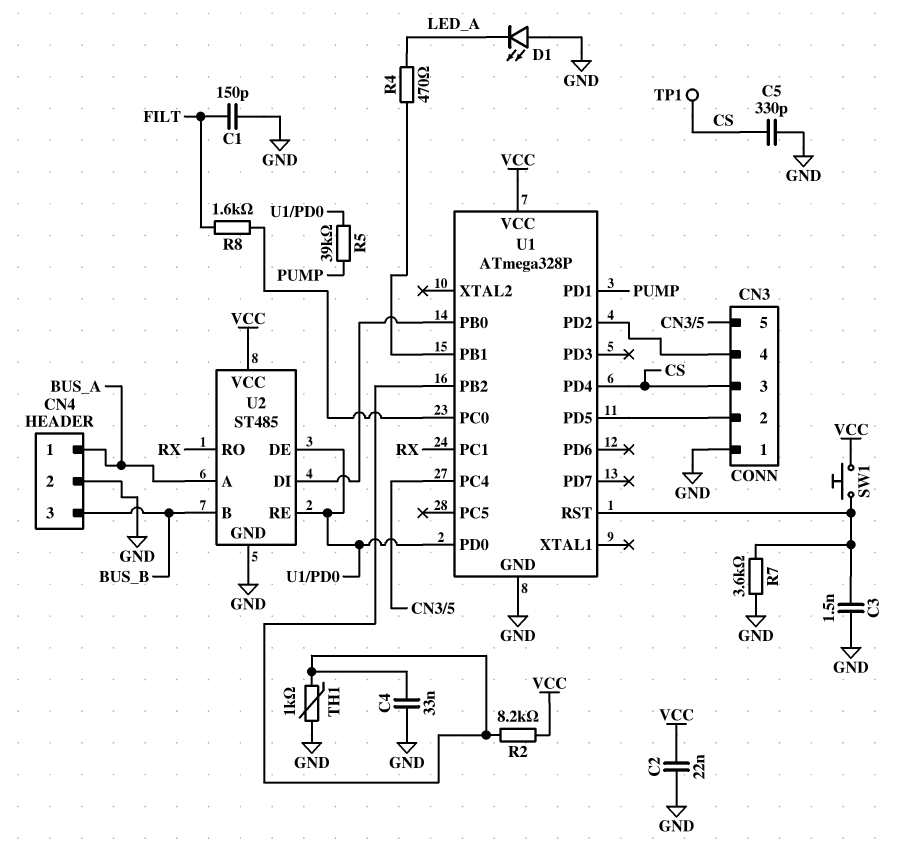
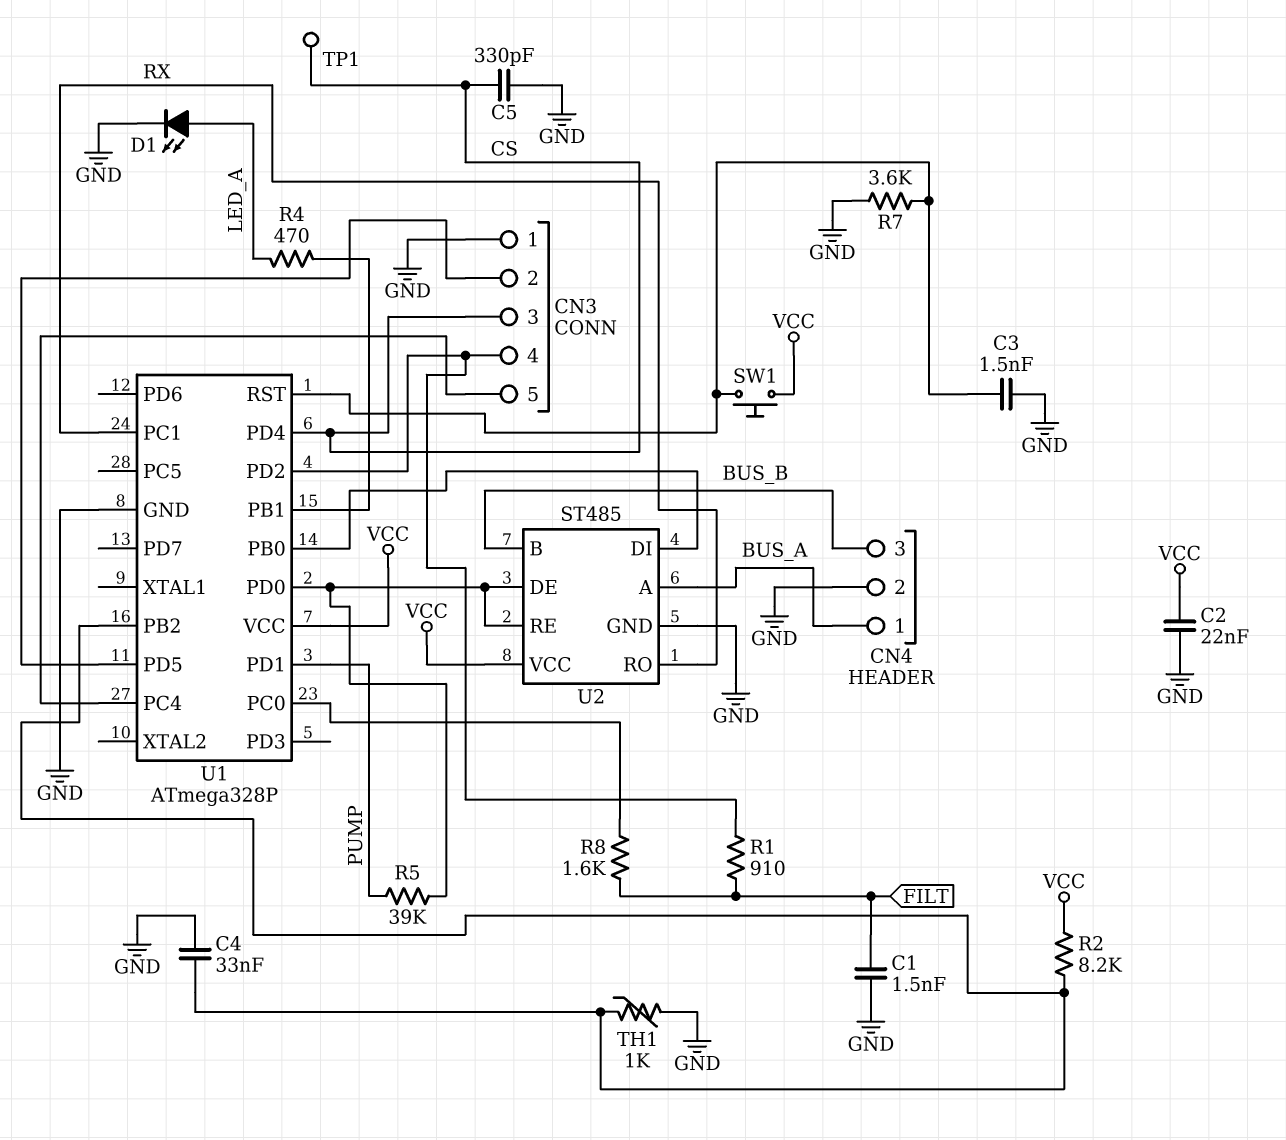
C1: 150pF (FILT, GND) -> 1.5nF (FILT, GND)
D1: LED (A GND, K LED_A) -> LED (A LED_A, K GND)
R1: none -> 910 (CN3/4, FILT)

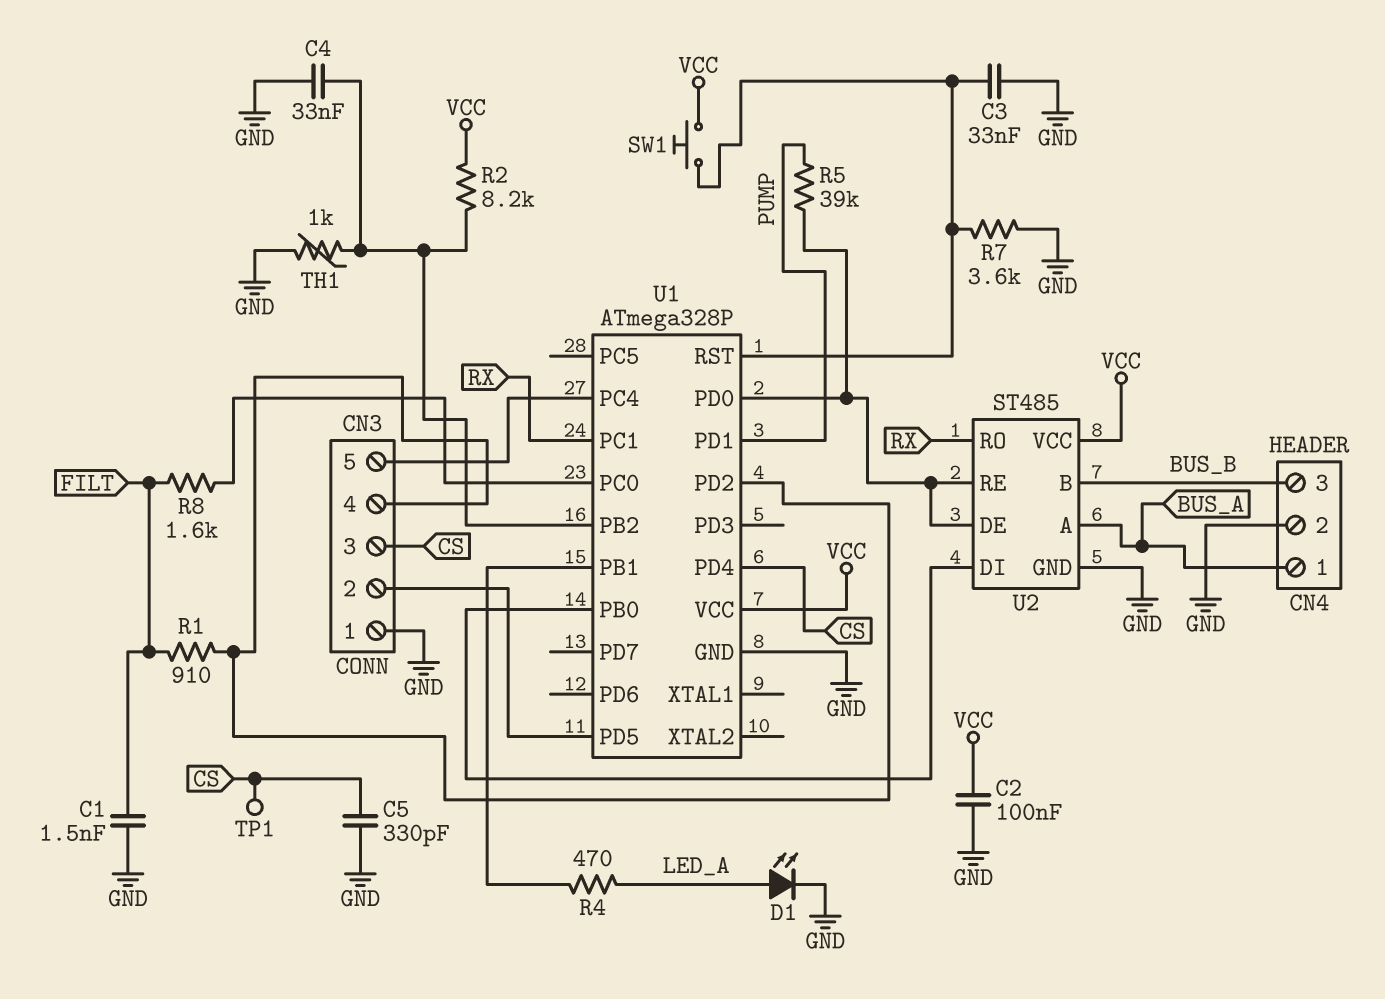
C2: 22nF (GND, VCC) -> 100nF (GND, VCC)
C3: 1.5nF (GND, U1/RST) -> 33nF (GND, U1/RST)

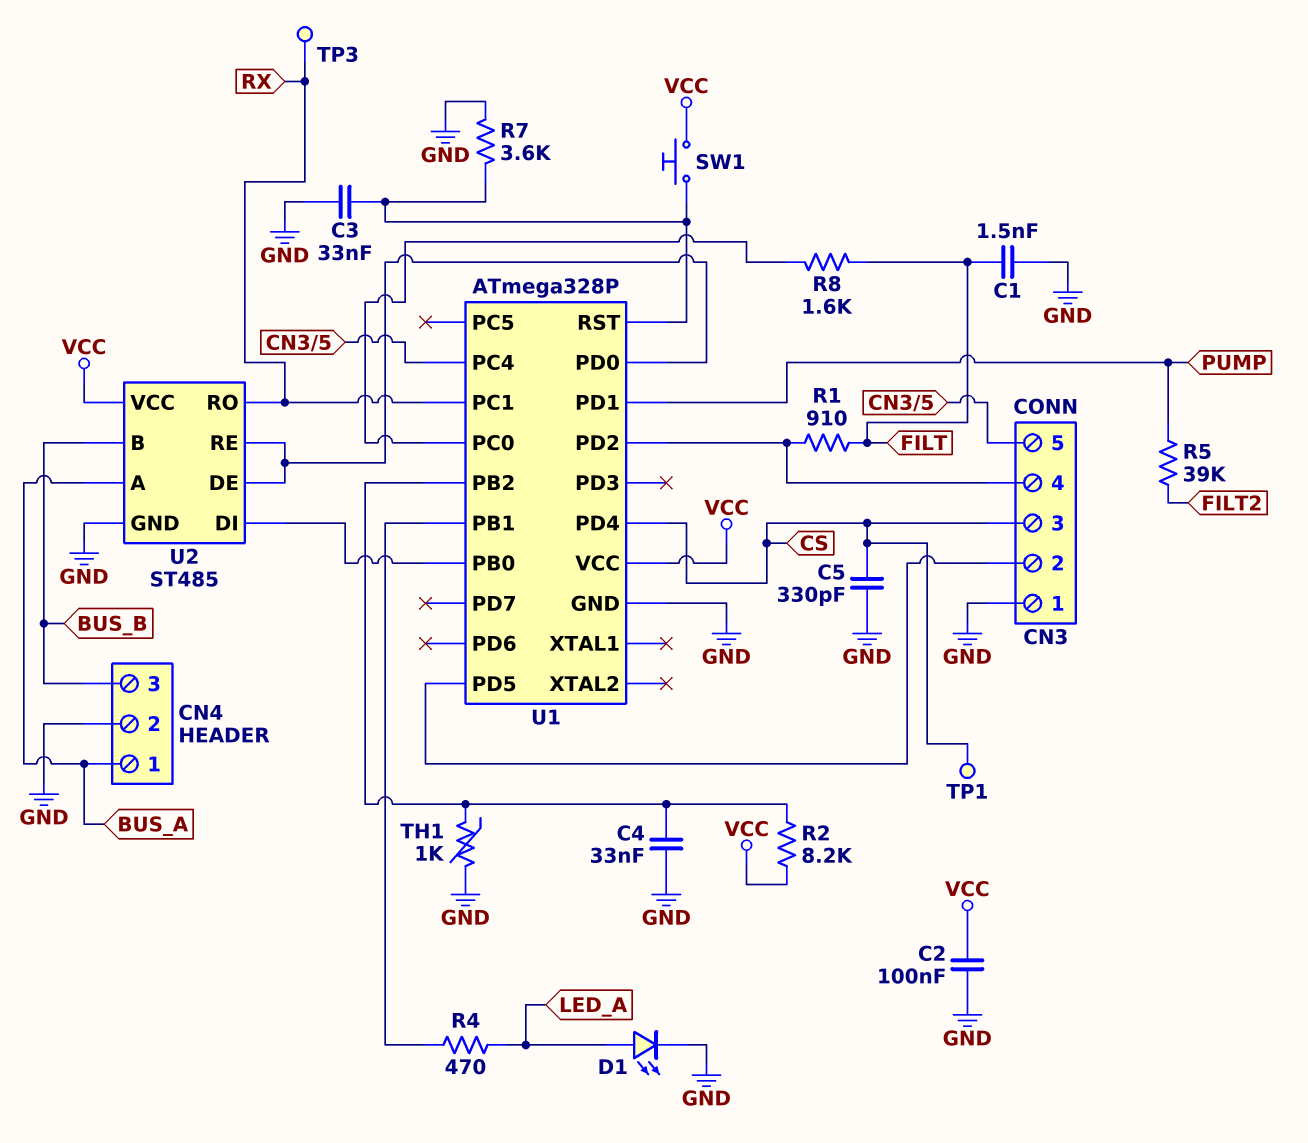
R5: 39k (PUMP, U1/PD0) -> 39k (FILT2, PUMP)
TP3: none -> test point (RX)

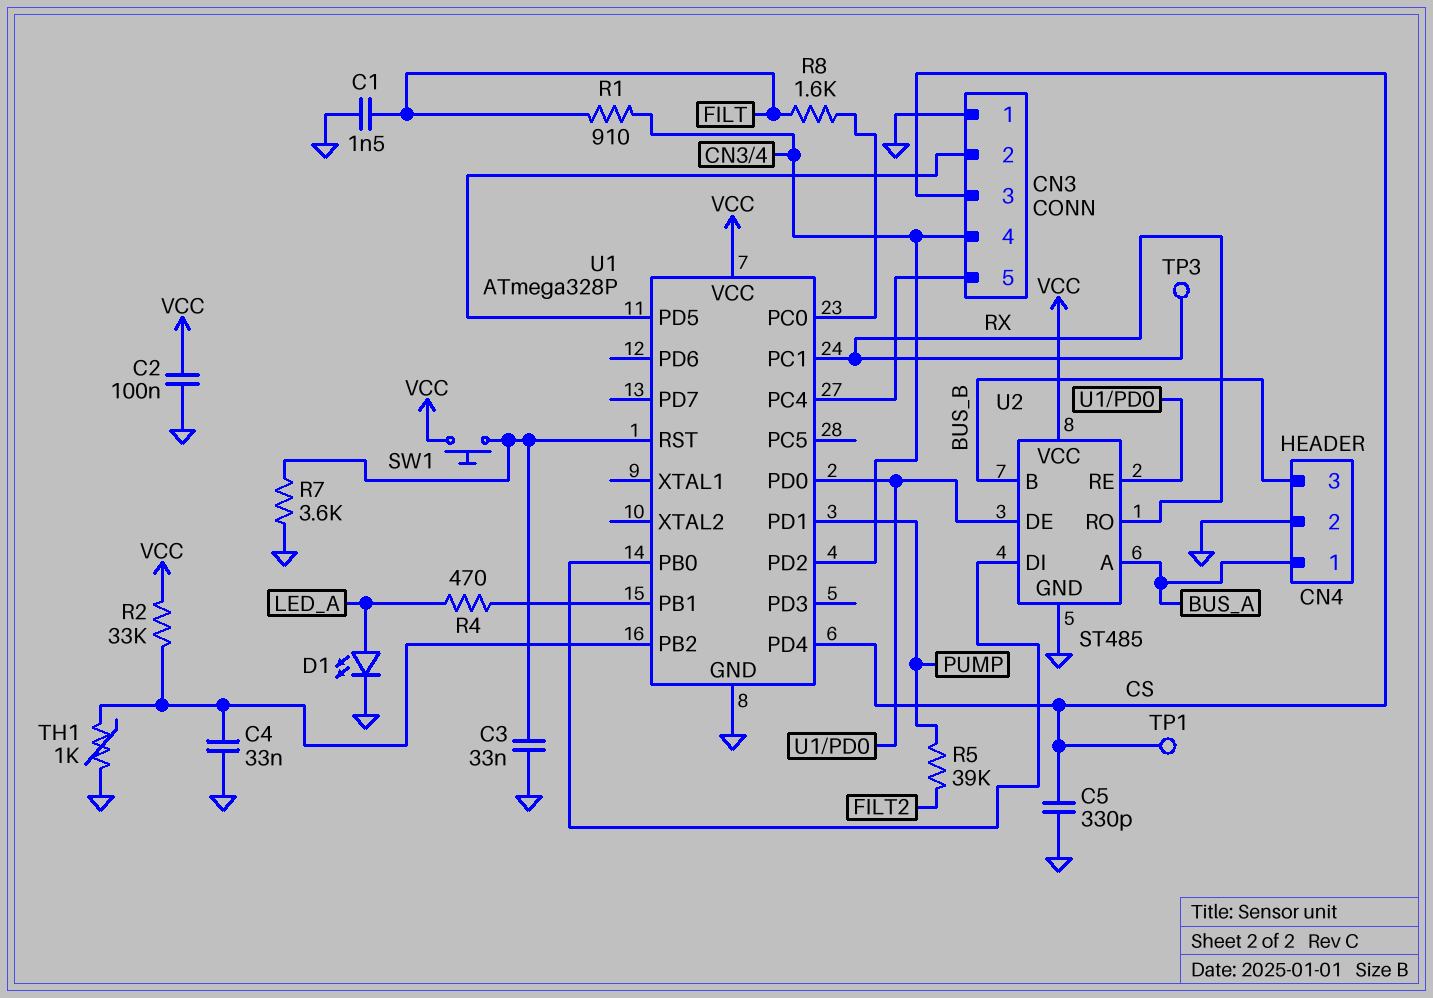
R2: 8.2k (U1/PB2, VCC) -> 33k (U1/PB2, VCC)

